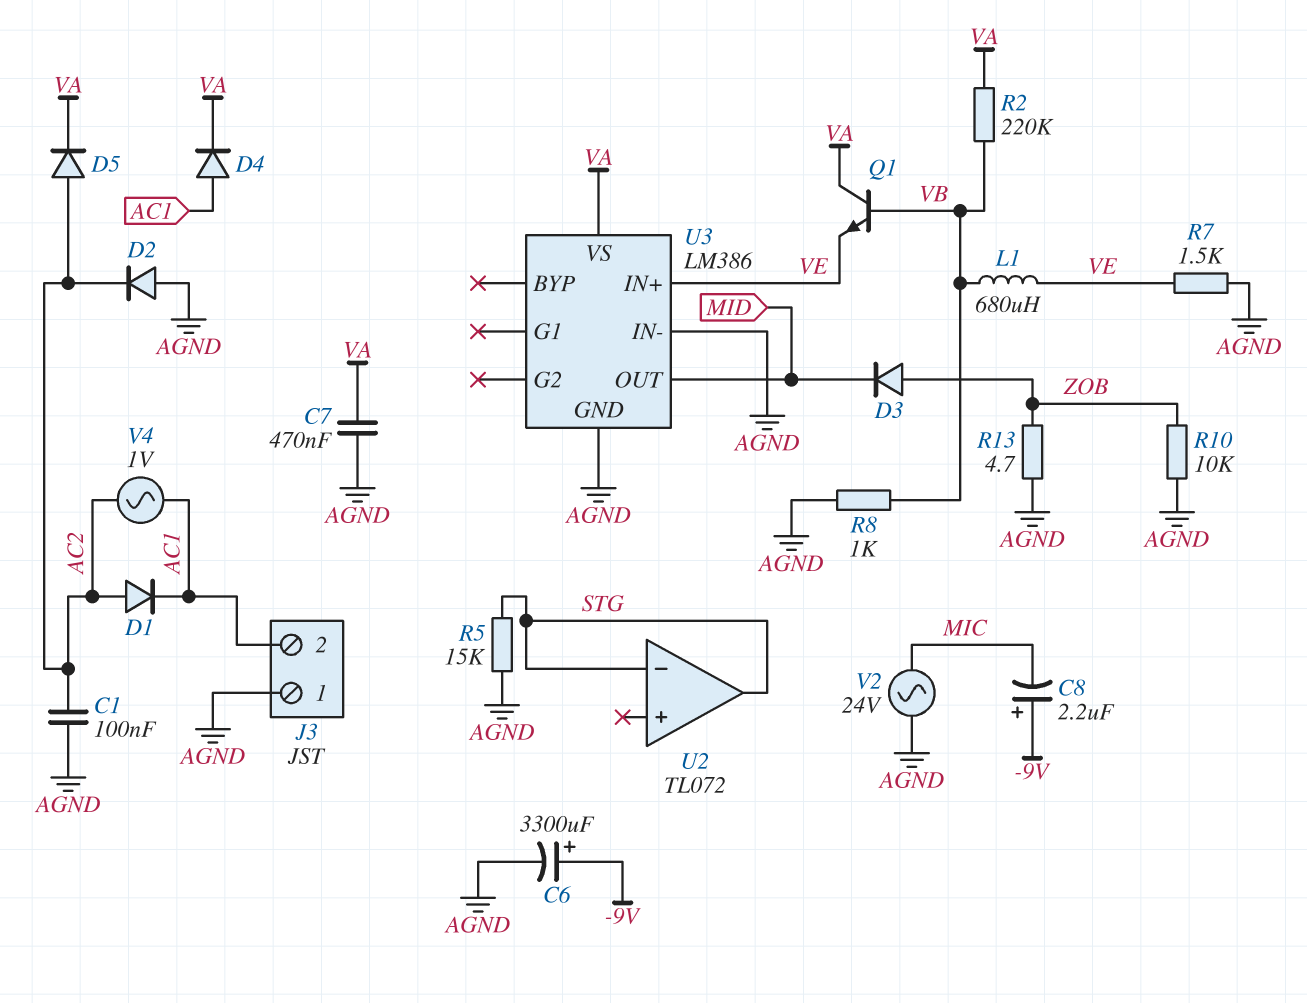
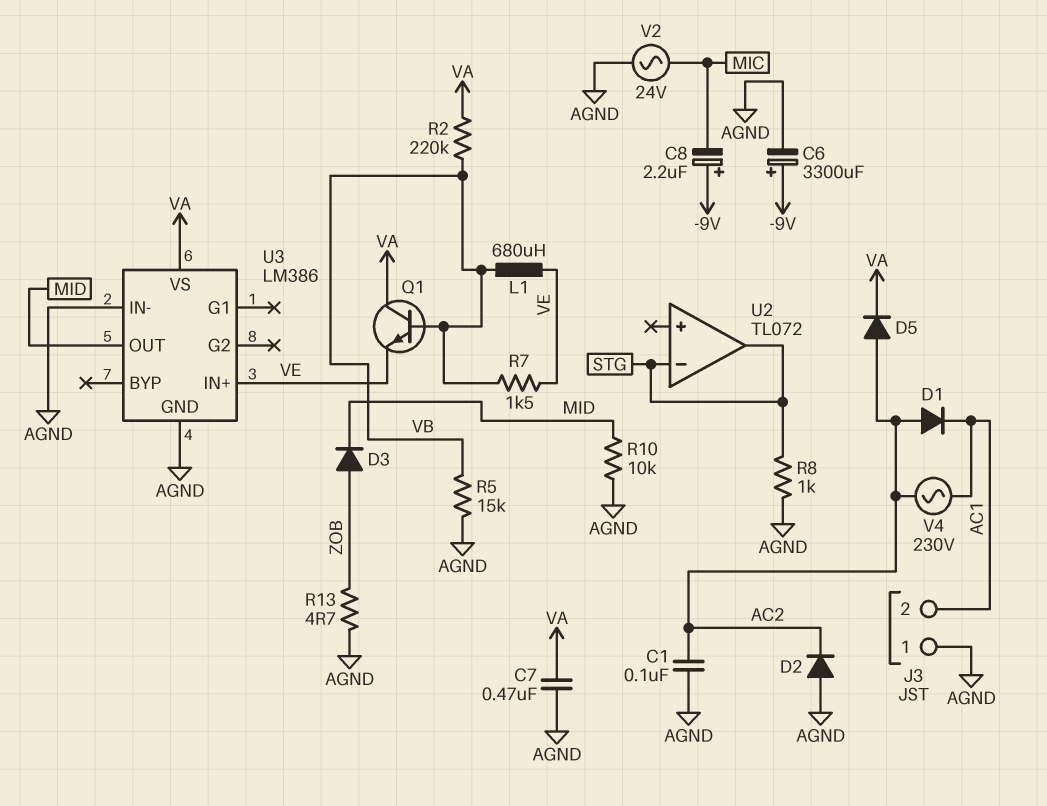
D4: diode (A AC1, K VA) -> none
R5: 15k (AGND, STG) -> 15k (AGND, VB)
R7: 1.5k (AGND, VE) -> 1.5k (VB, VE)
R8: 1k (AGND, VB) -> 1k (AGND, STG)
R10: 10k (AGND, ZOB) -> 10k (AGND, MID)
V4: AC 1V (AC1, AC2) -> AC 230V (AC1, AC2)

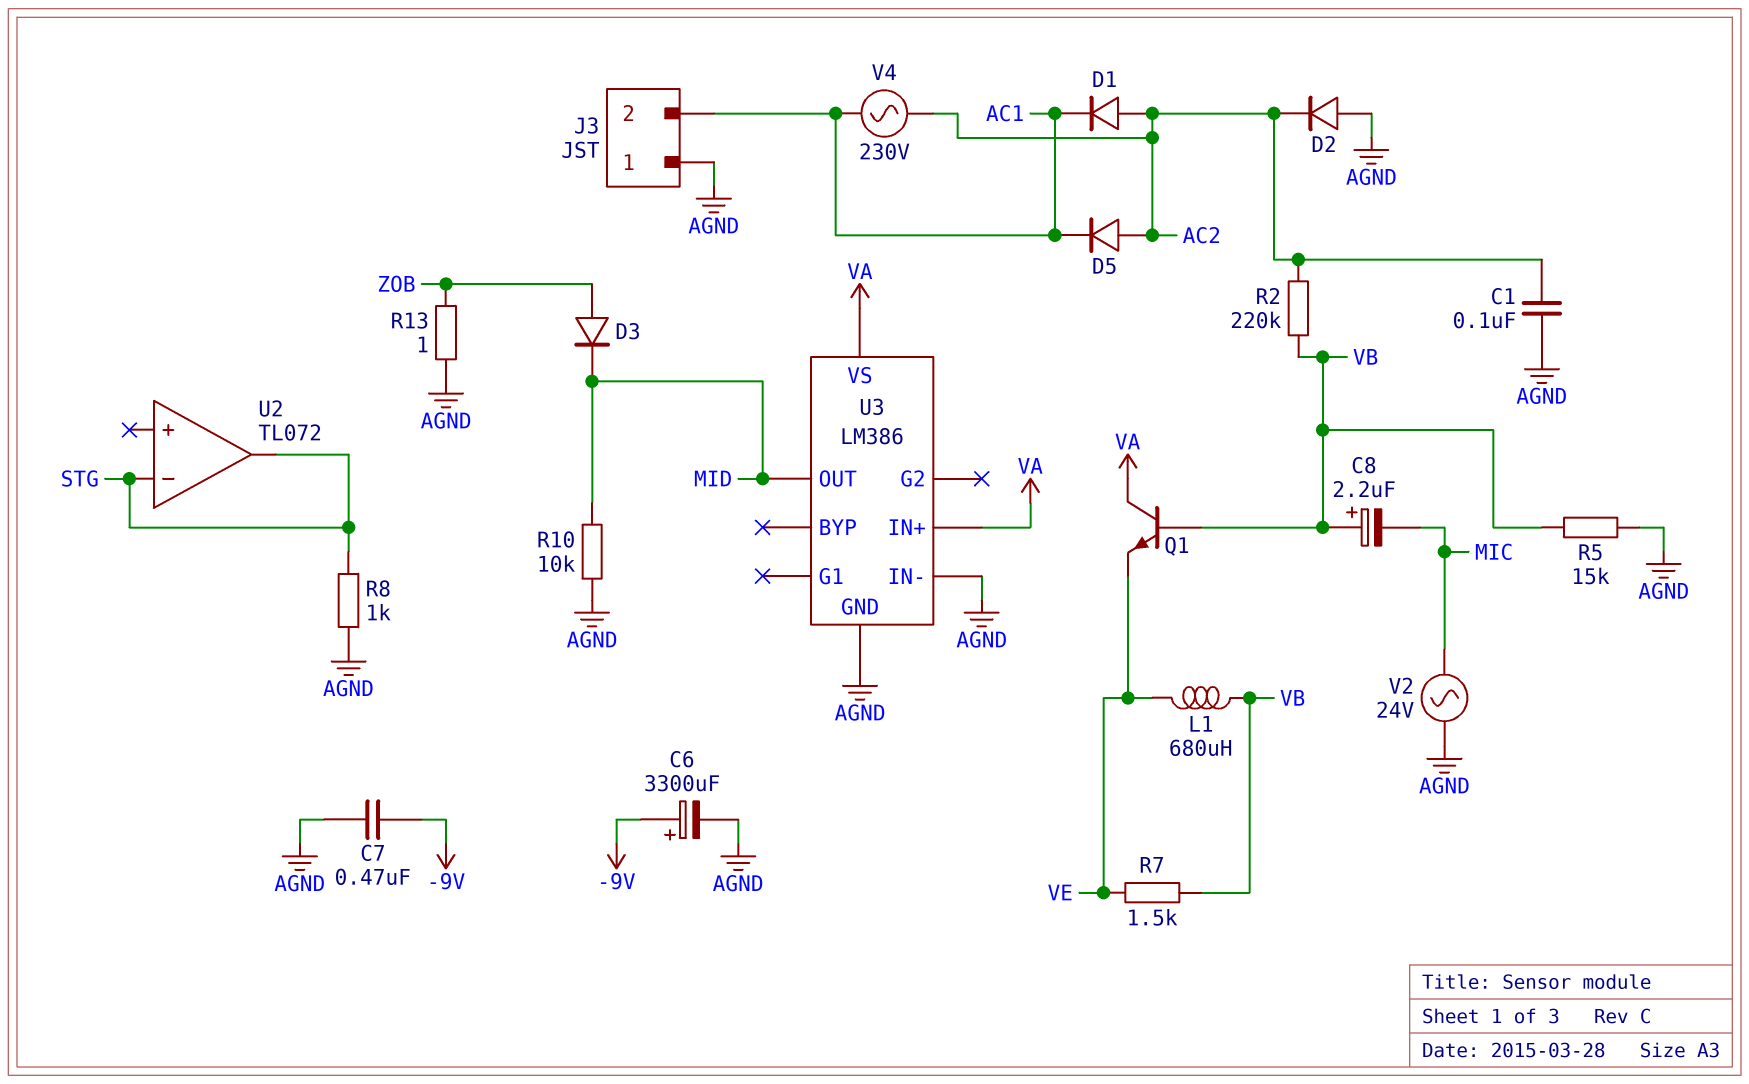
C7: 470nF (AGND, VA) -> 470nF (-9V, AGND)
C8: 2.2uF (plus -9V, minus MIC) -> 2.2uF (plus VB, minus MIC)
D5: diode (A AC2, K VA) -> diode (A AC2, K AC1)
R2: 220k (VA, VB) -> 220k (AC2, VB)
R13: 4.7 (AGND, ZOB) -> 1 (AGND, ZOB)
U3 pin IN+: VE -> VA

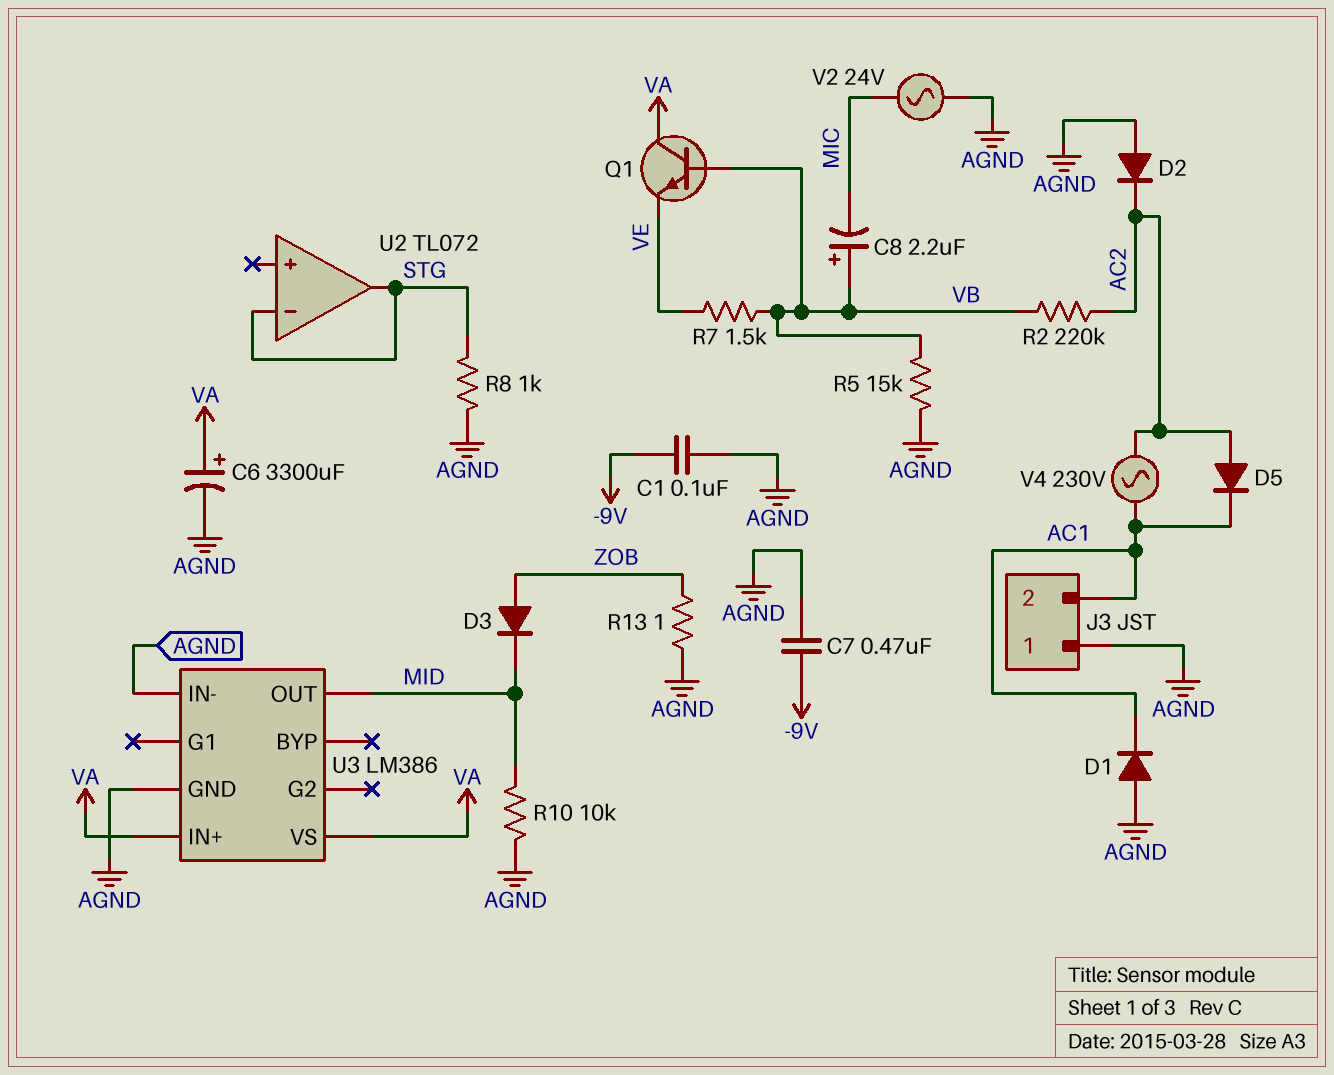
C1: 100nF (AC2, AGND) -> 100nF (-9V, AGND)
C6: 3300uF (plus -9V, minus AGND) -> 3300uF (plus VA, minus AGND)
D1: diode (A AC2, K AC1) -> diode (A AGND, K AC1)
L1: 680uH (VB, VE) -> none

